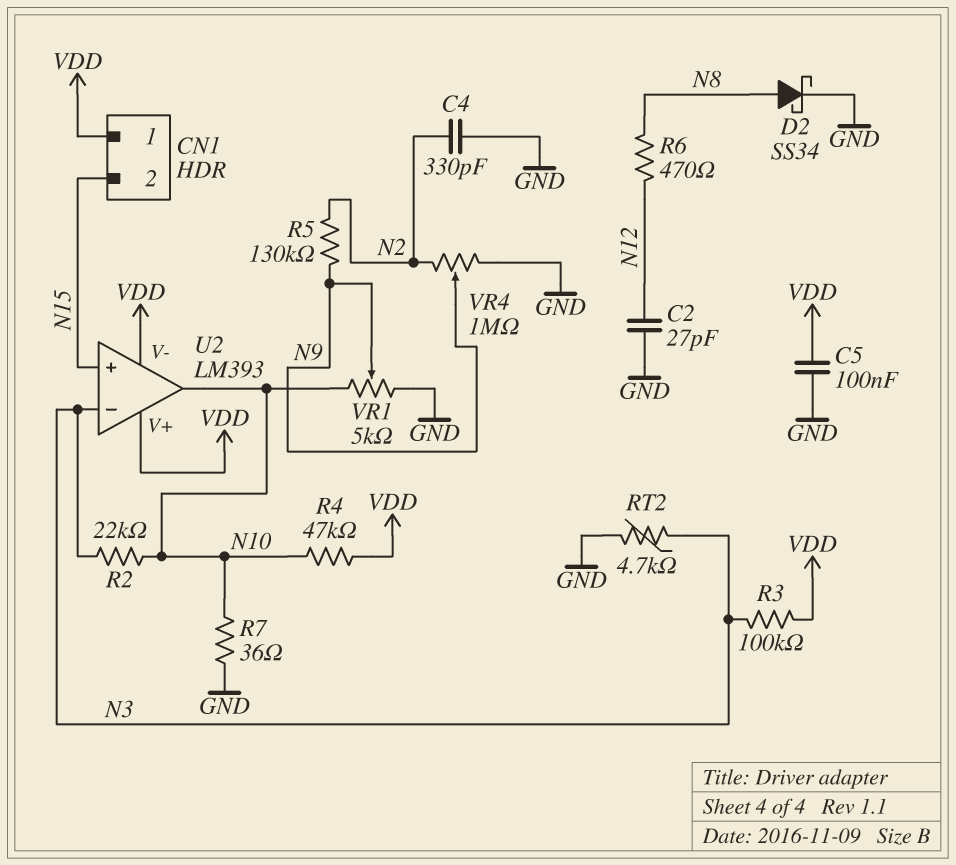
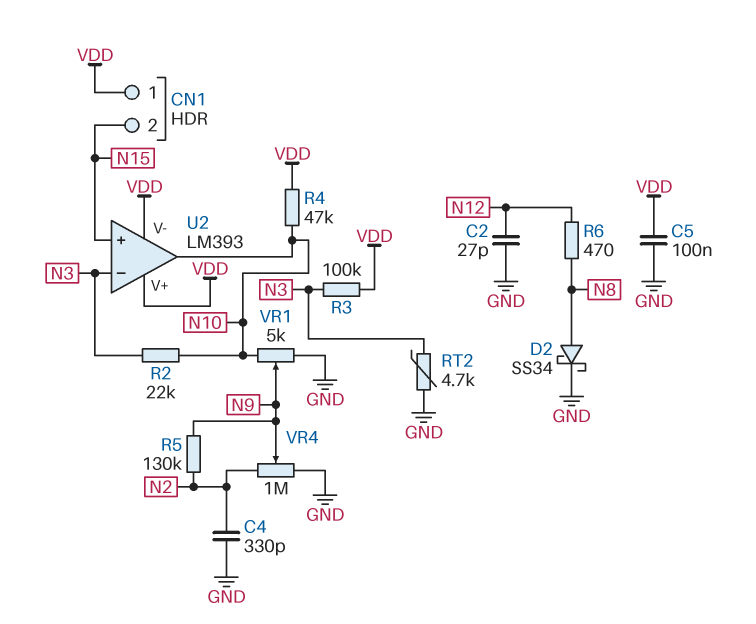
R7: 36 (GND, N10) -> none

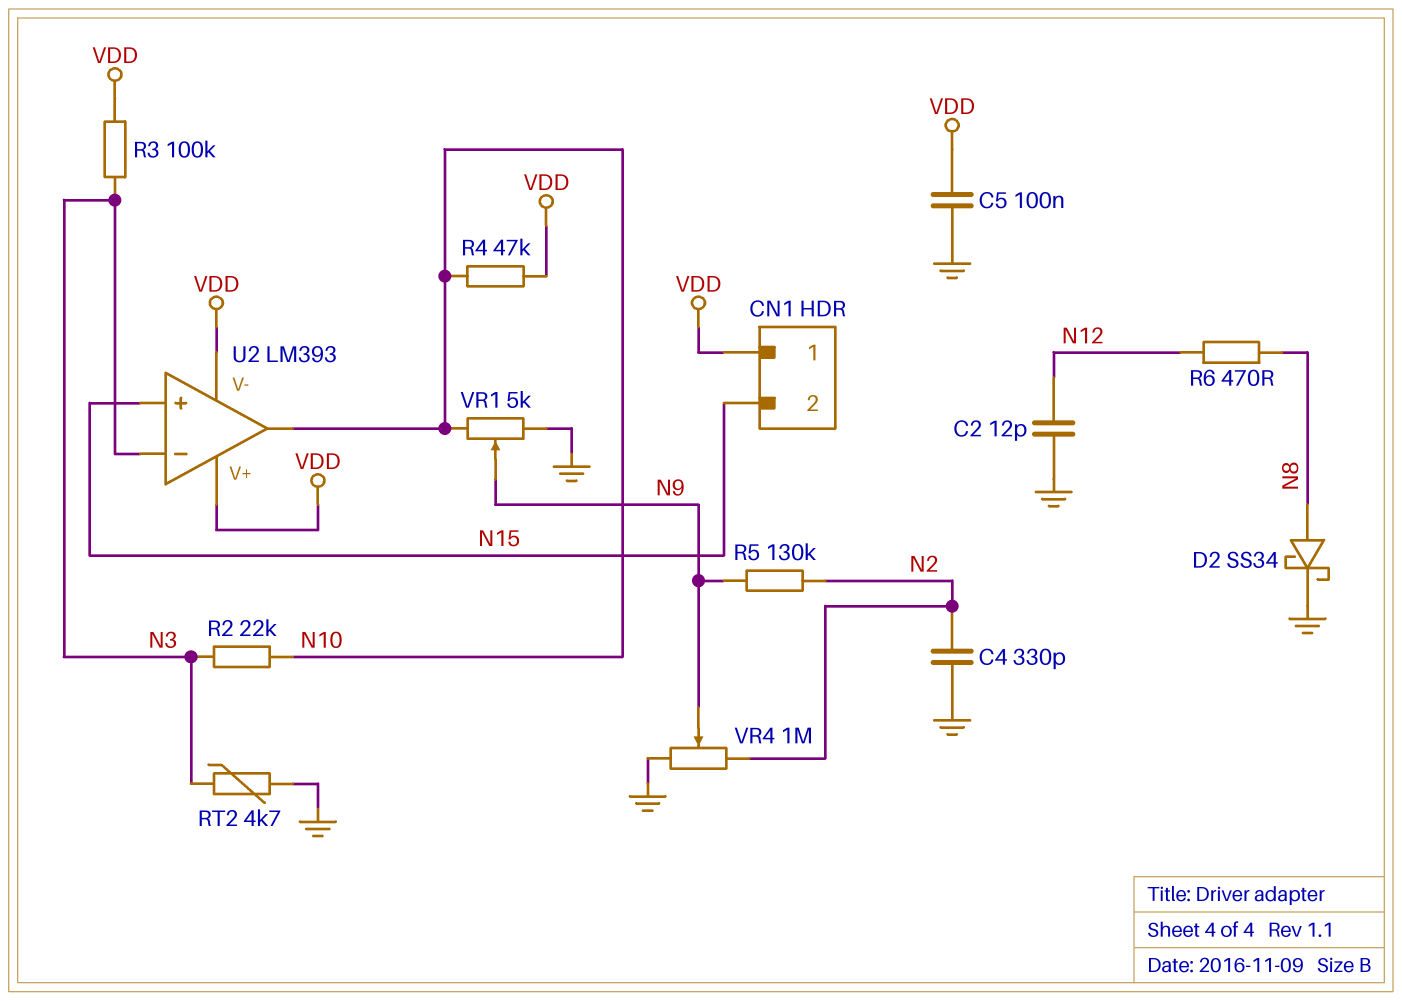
C2: 27pF (GND, N12) -> 12pF (GND, N12)

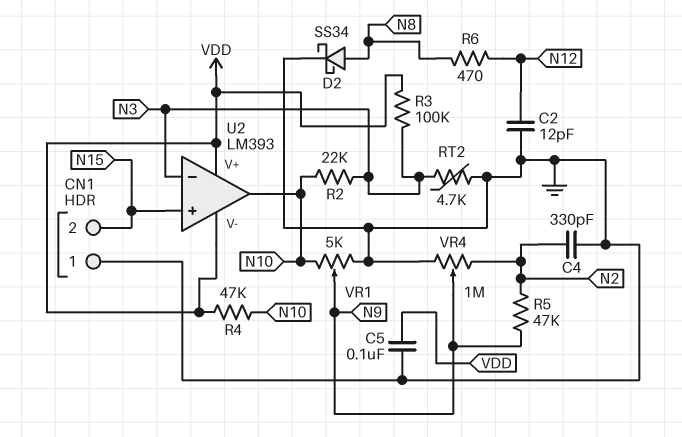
CN1 pin 1: VDD -> GND
R5: 130k (N2, N9) -> 47k (N2, N9)

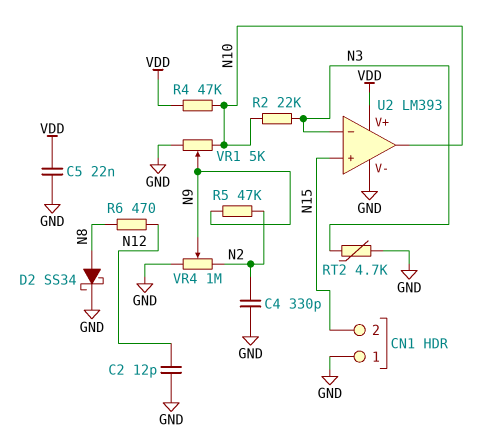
C5: 100nF (GND, VDD) -> 22nF (GND, VDD)
R3: 100k (N3, VDD) -> none
U2 pin V-: VDD -> GND

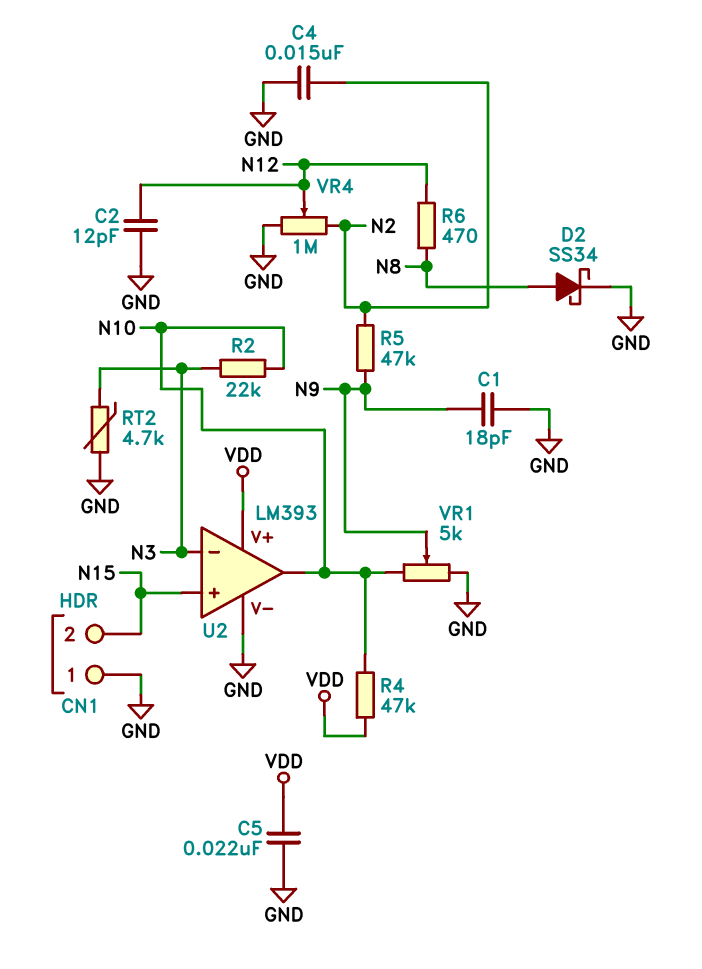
C1: none -> 18pF (GND, N9)
C4: 330pF (GND, N2) -> 15nF (GND, N2)
VR4: 1M (GND, N2, wiper N9) -> 1M (GND, N2, wiper N12)

